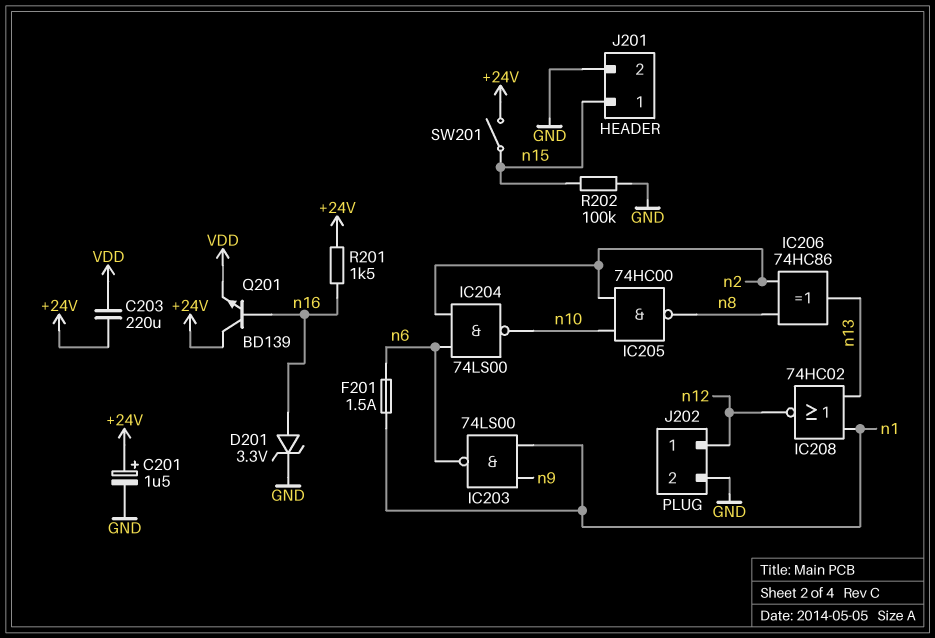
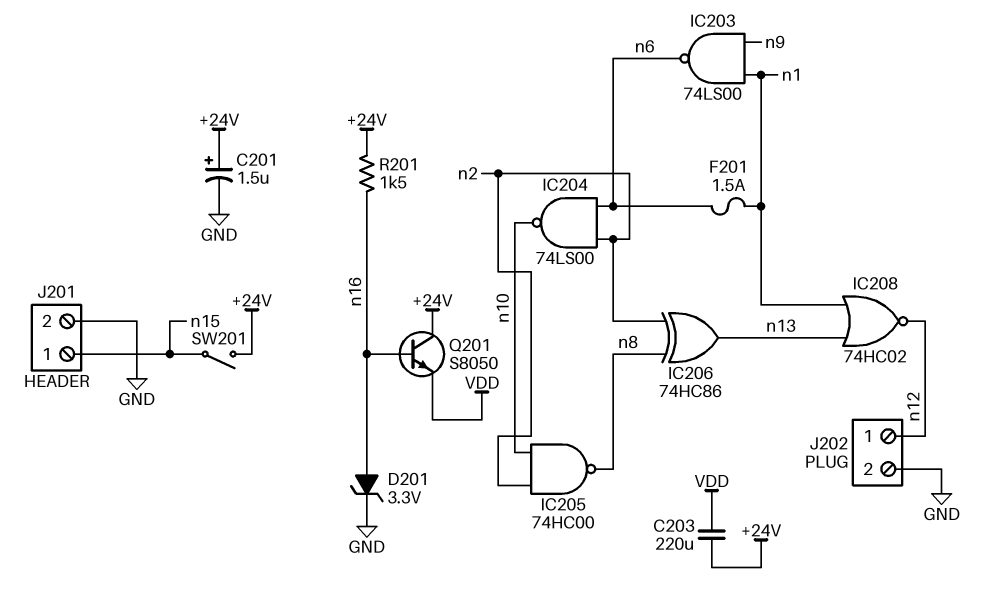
Q201: NPN BD139 (B n16, C +24V, E VDD) -> NPN S8050 (B n16, C +24V, E VDD)
R202: 100k (GND, n15) -> none

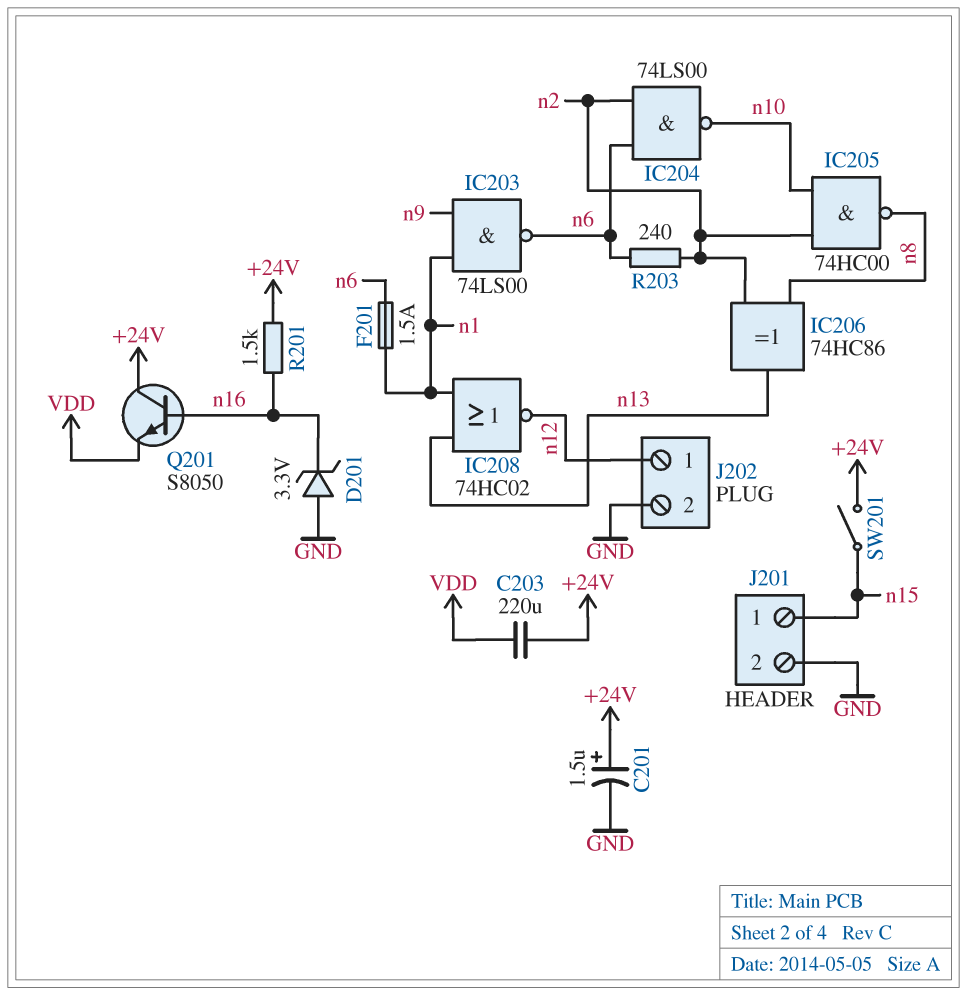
D201: zener 3.3V (A n16, K GND) -> zener 3.3V (A GND, K n16)
R203: none -> 240 (n2, n6)

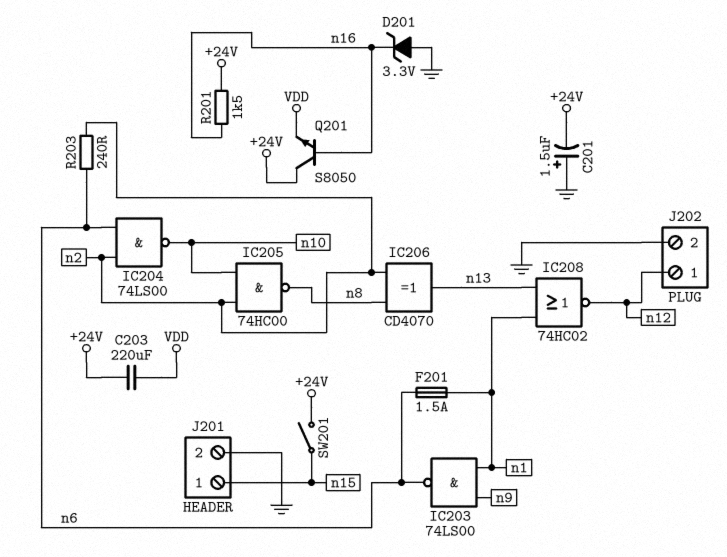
C201: 1.5uF (plus +24V, minus GND) -> 1.5uF (plus GND, minus +24V)
IC206: XOR 74HC86 (in n2, in n8, out n13) -> XOR CD4070 (in n2, in n8, out n13)

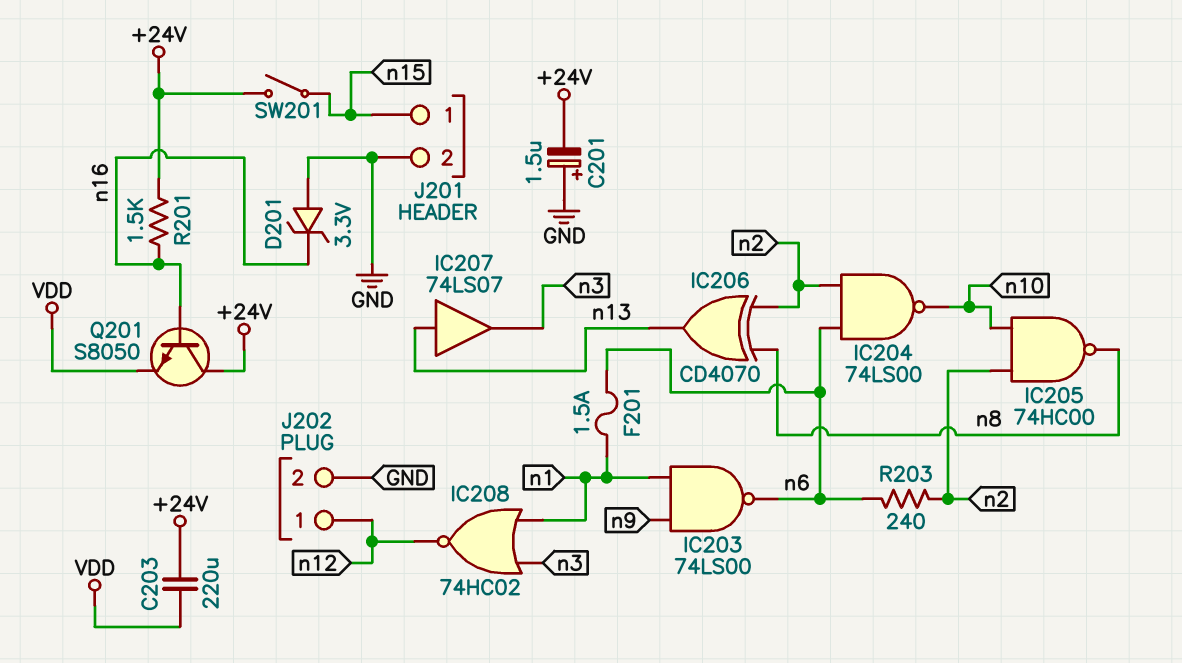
IC207: none -> buffer 74LS07 (in n13, out n3)
IC208: NOR 74HC02 (in n1, in n13, out n12) -> NOR 74HC02 (in n1, in n3, out n12)

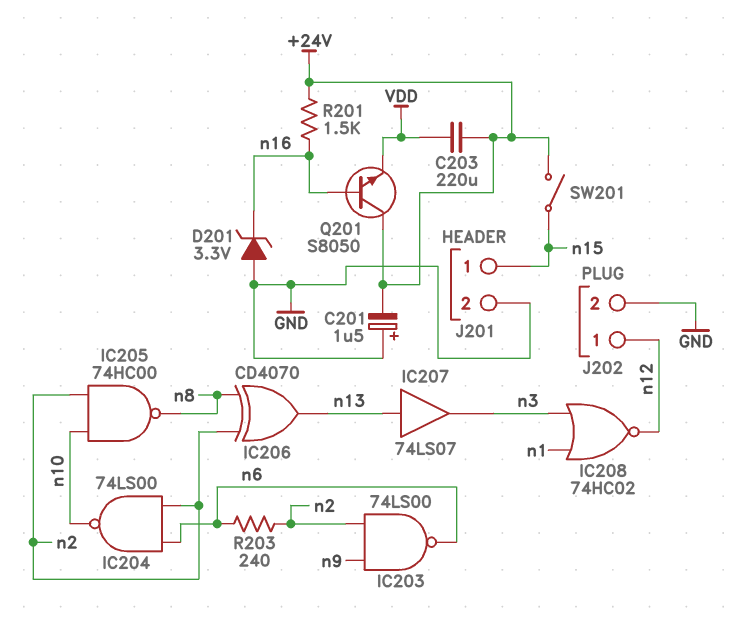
F201: 1.5A (n1, n6) -> none
IC203: NAND 74LS00 (in n1, in n9, out n6) -> NAND 74LS00 (in n2, in n9, out n6)

